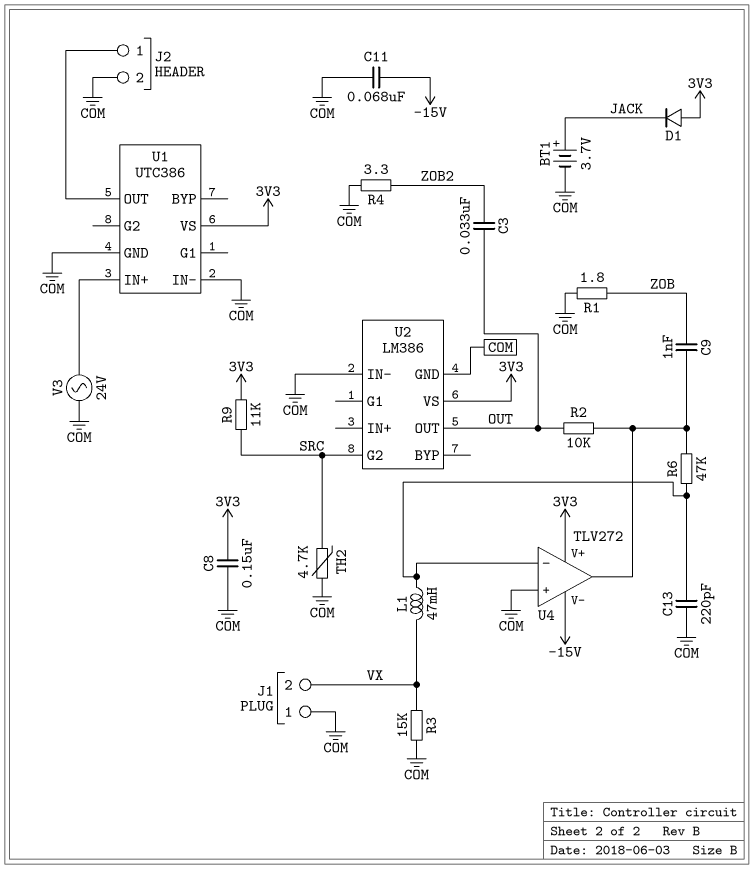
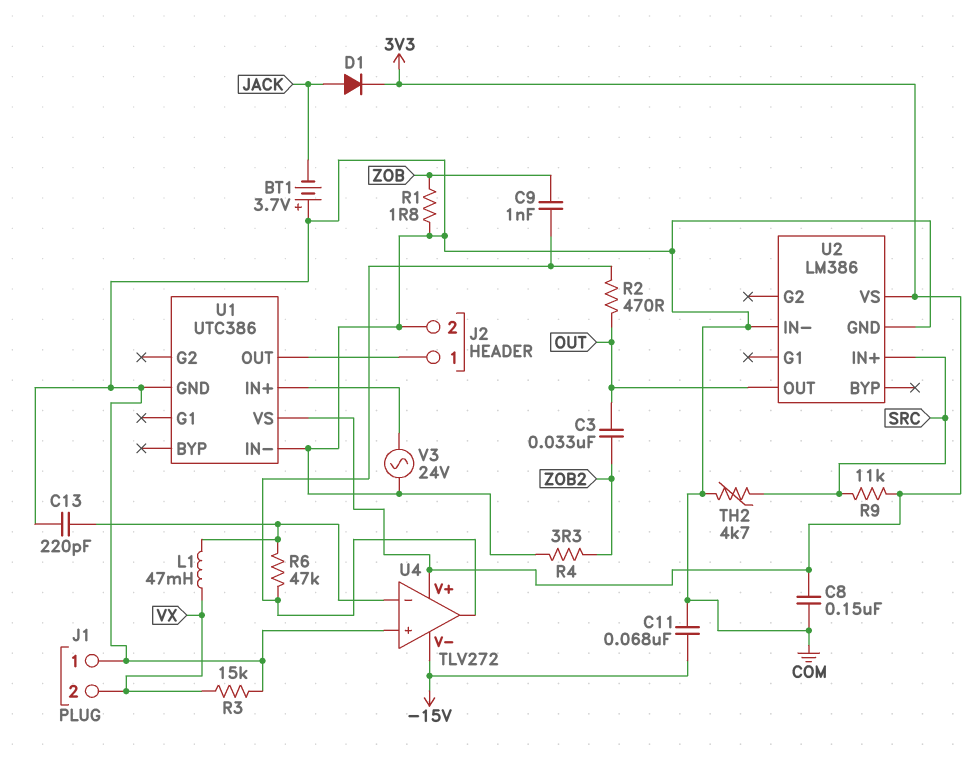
BT1: 3.7V (plus JACK, minus COM) -> 3.7V (plus COM, minus JACK)
D1: diode (A 3V3, K JACK) -> diode (A JACK, K 3V3)
R2: 10k (OUT, U4/out) -> 470 (OUT, U4/out)
U2 pin G2: SRC -> none
U2 pin IN+: none -> SRC

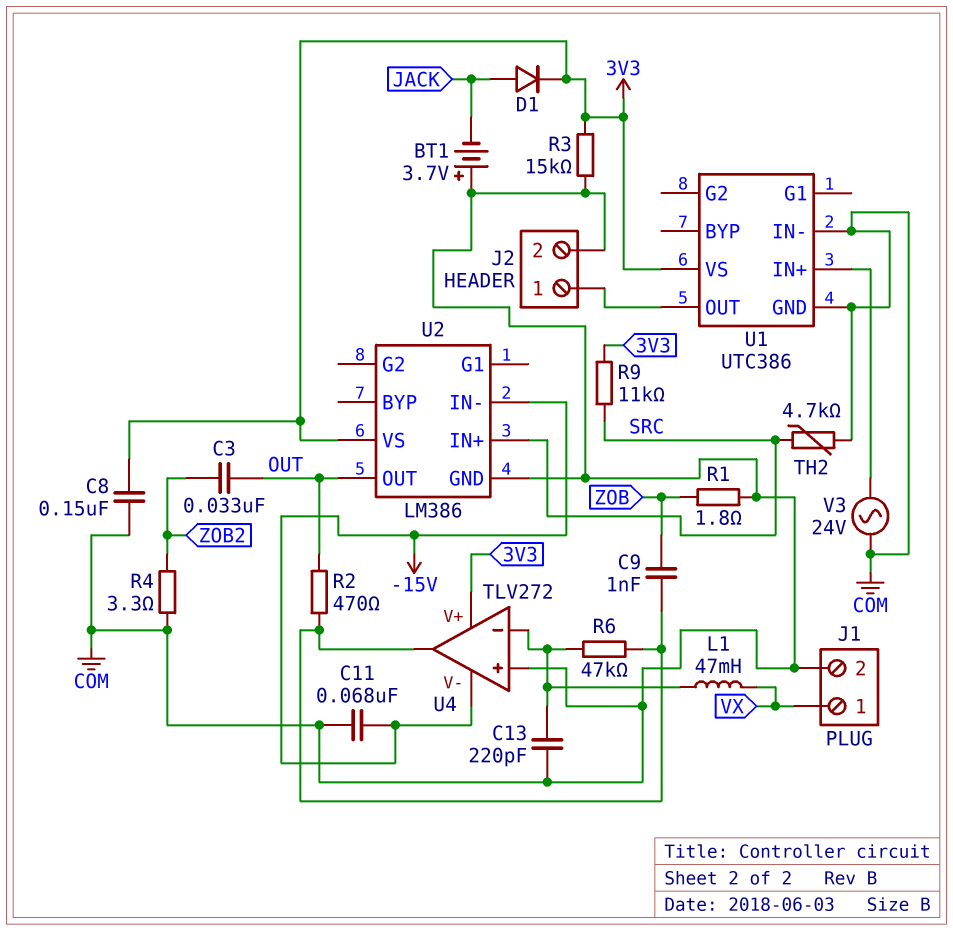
J1 pin 1: COM -> VX
J1 pin 2: VX -> COM
R3: 15k (COM, VX) -> 15k (3V3, COM)
U2 pin IN-: COM -> -15V

